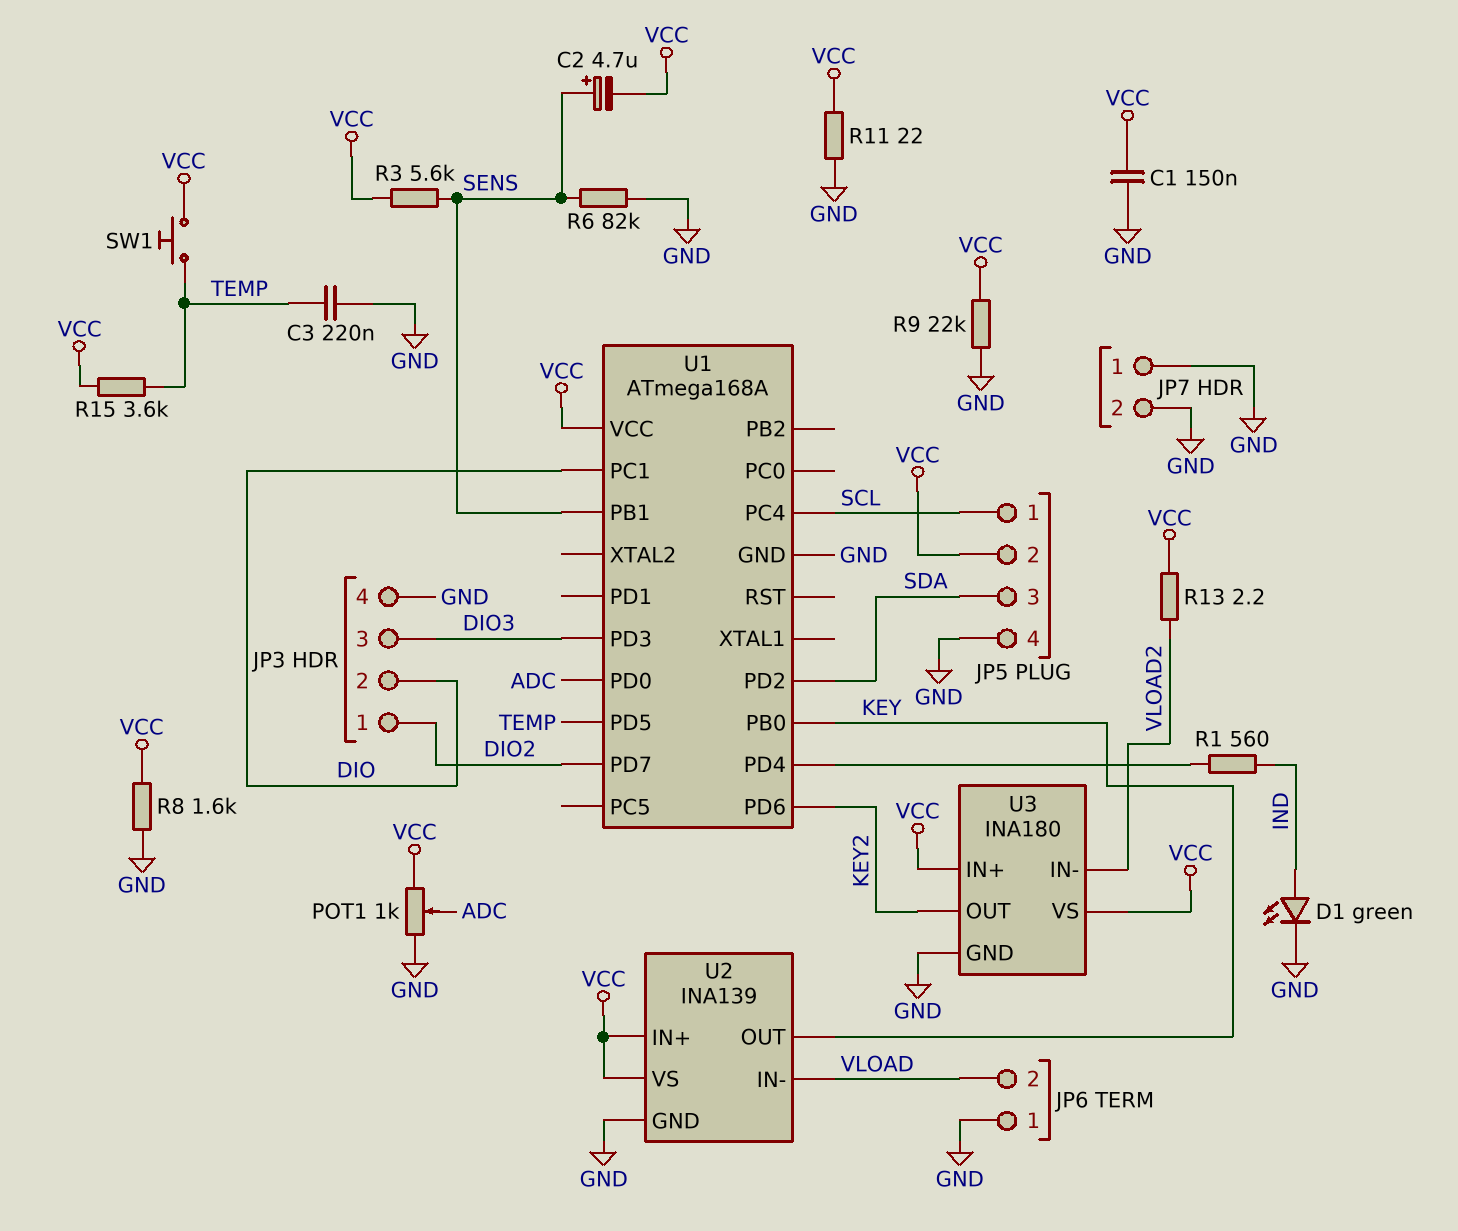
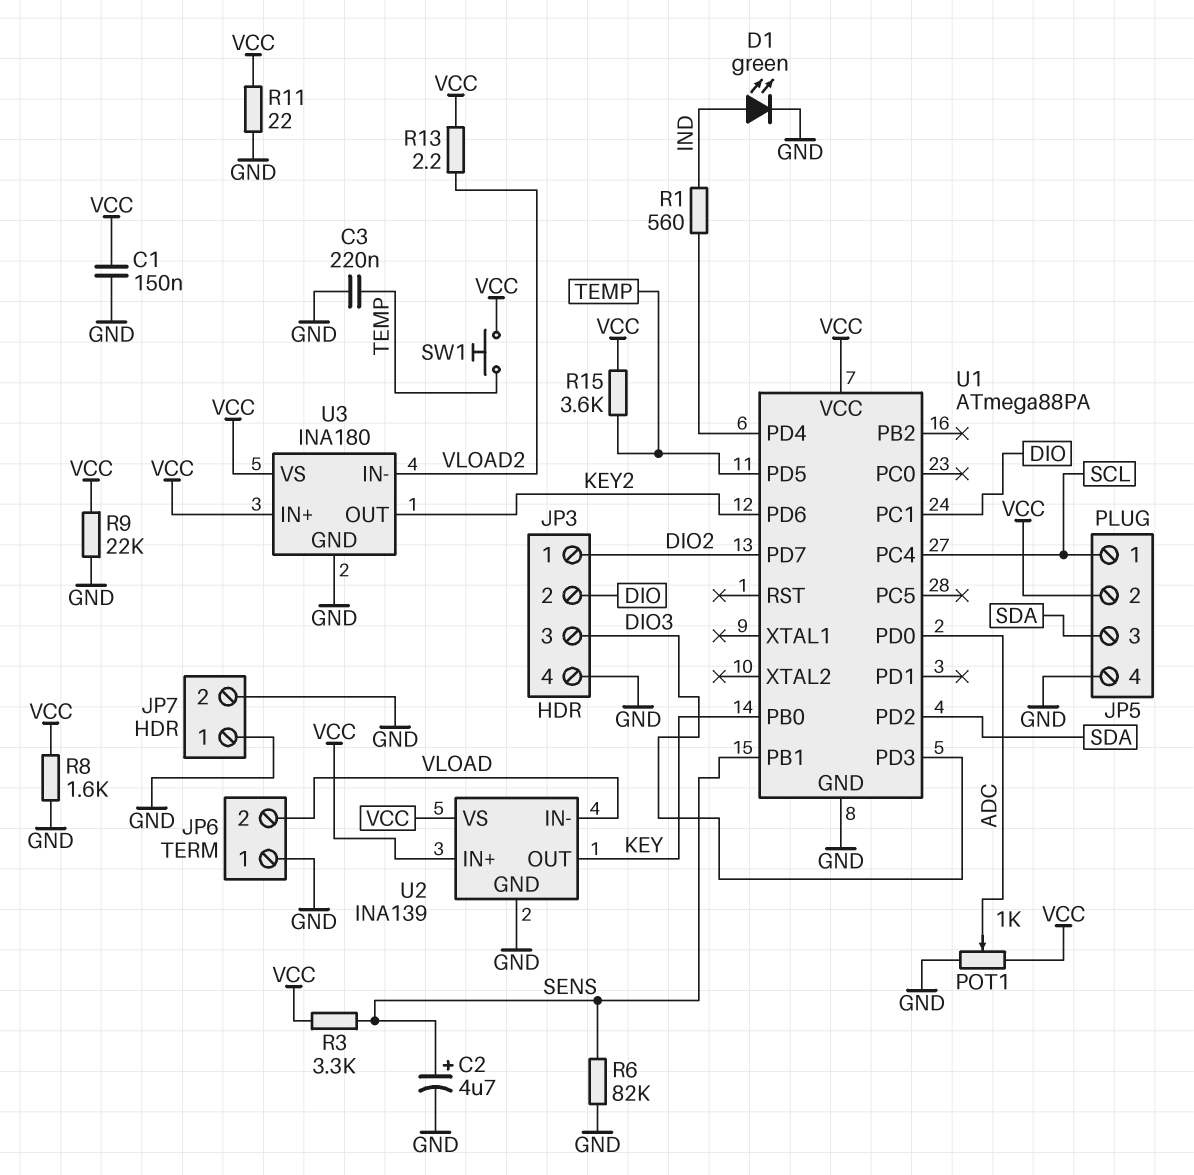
C2: 4.7uF (plus SENS, minus VCC) -> 4.7uF (plus SENS, minus GND)
R3: 5.6k (SENS, VCC) -> 3.3k (SENS, VCC)
U1: ATmega168A -> ATmega88PA

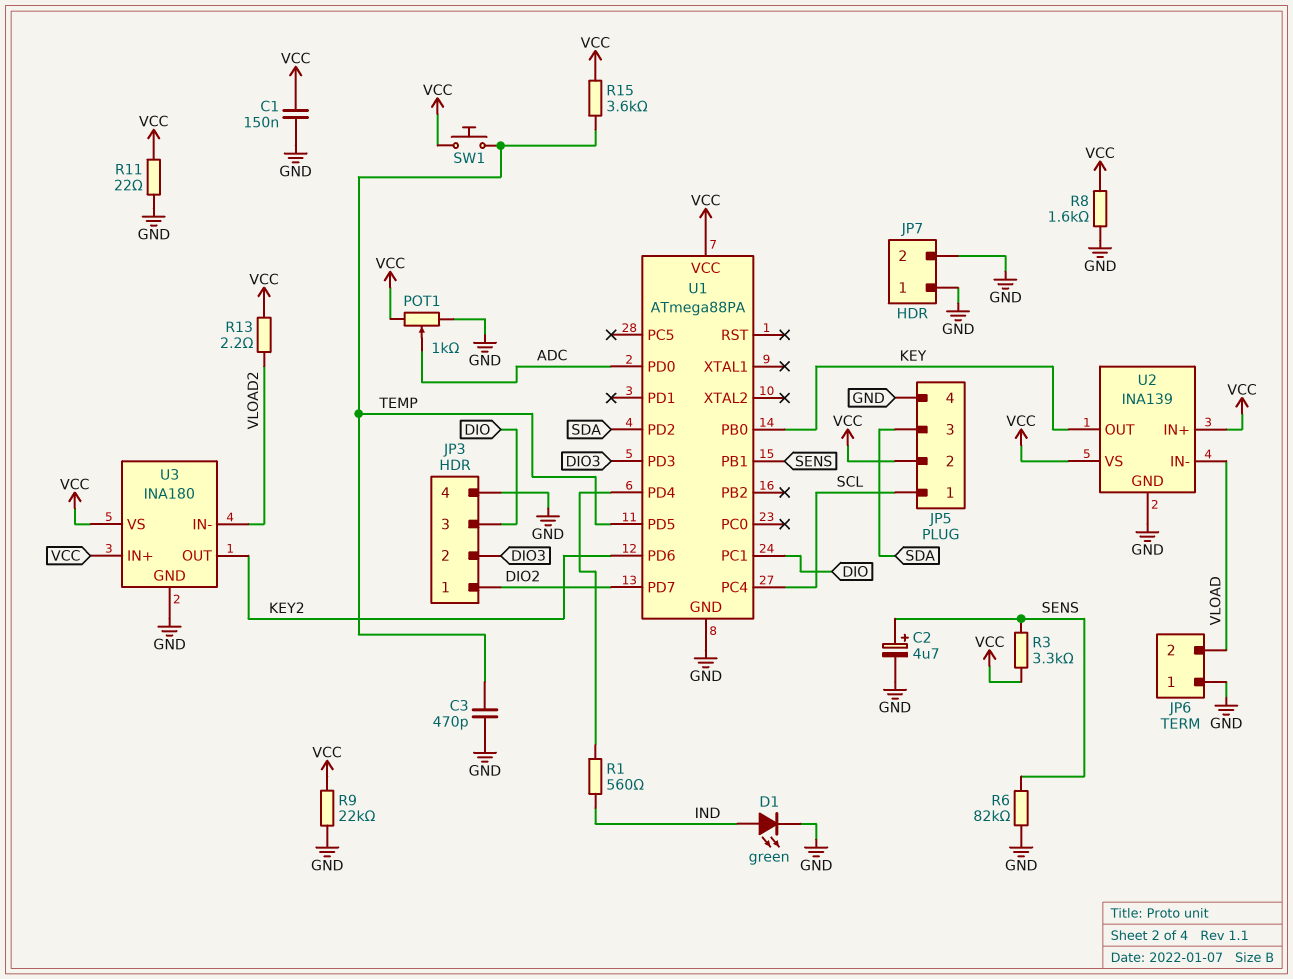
C3: 220nF (GND, TEMP) -> 470pF (GND, TEMP)
JP3 pin 2: DIO -> DIO3
JP3 pin 3: DIO3 -> DIO

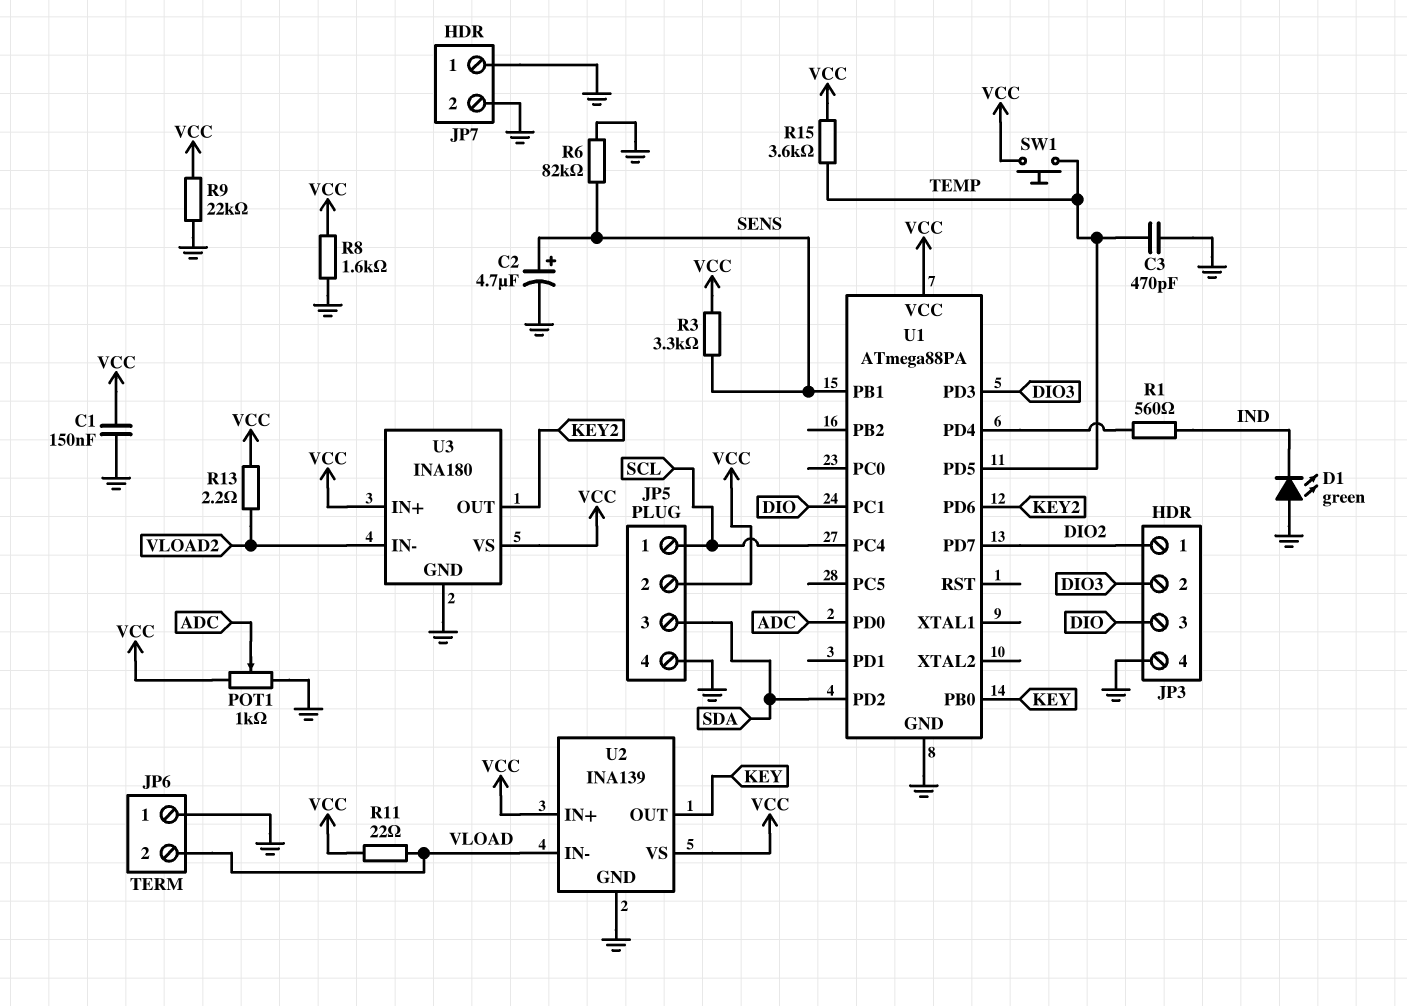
D1: LED green (A IND, K GND) -> LED green (A GND, K IND)
R11: 22 (GND, VCC) -> 22 (VCC, VLOAD)

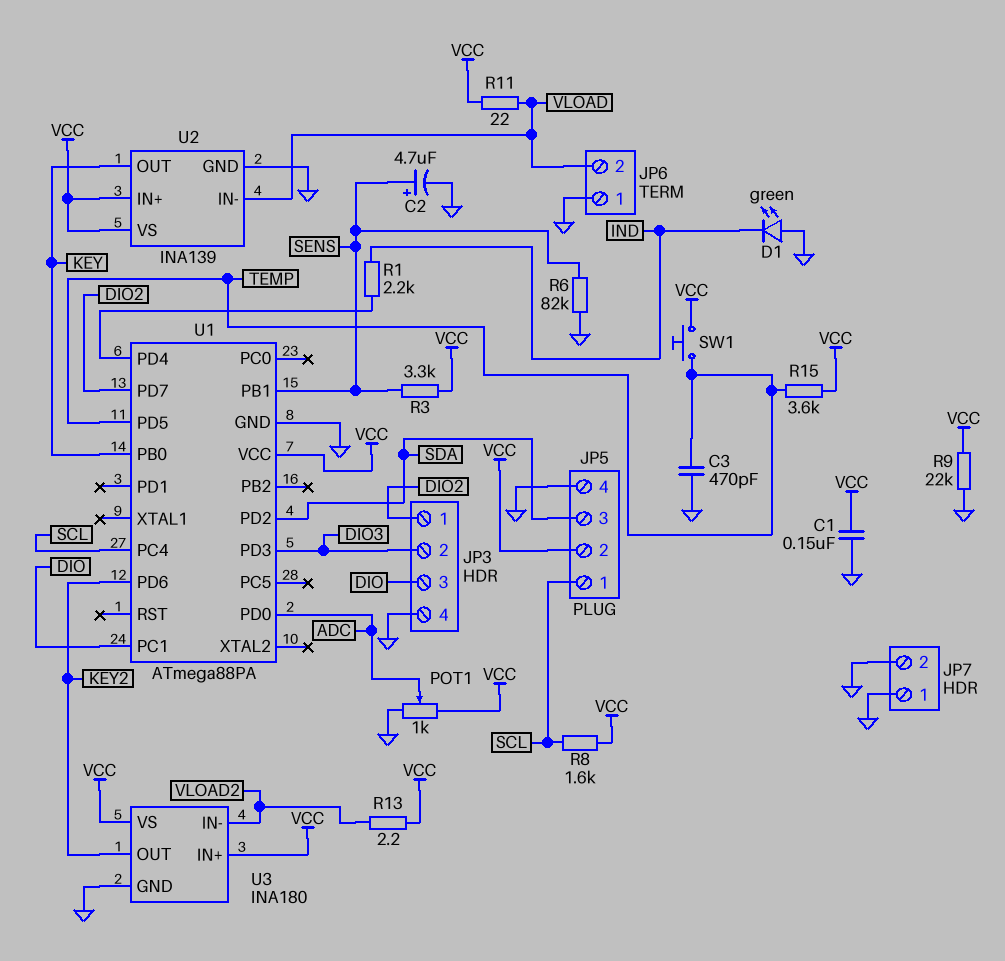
R1: 560 (IND, U1/PD4) -> 2.2k (IND, U1/PD4)
R8: 1.6k (GND, VCC) -> 1.6k (SCL, VCC)

